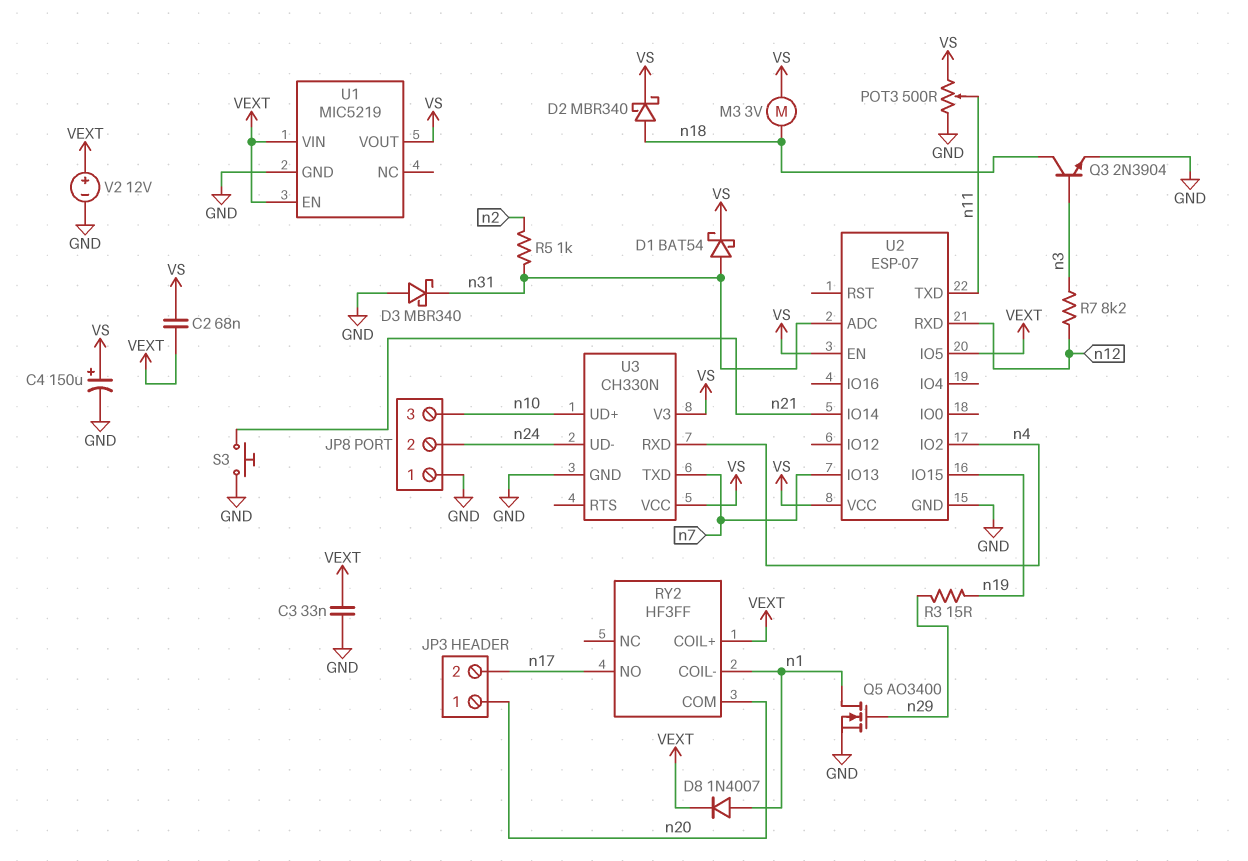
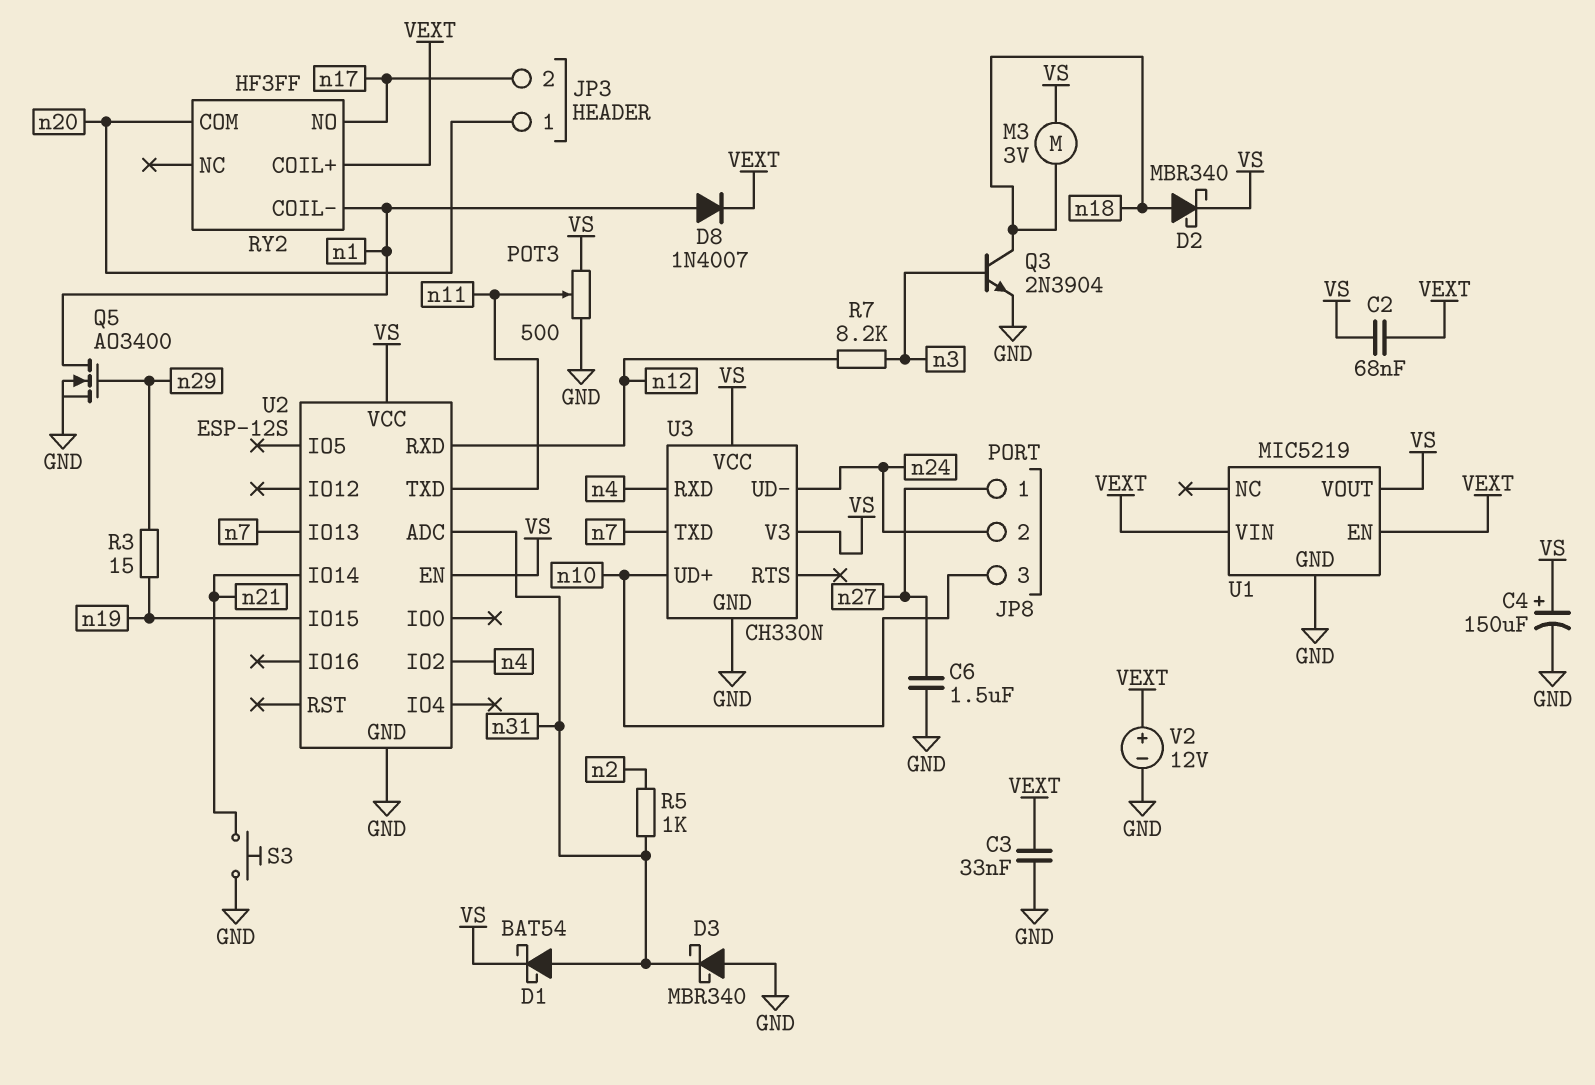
C6: none -> 1.5uF (GND, n27)
JP8 pin 1: GND -> n27
U2: ESP-07 -> ESP-12S
U2 pin IO5: VEXT -> none

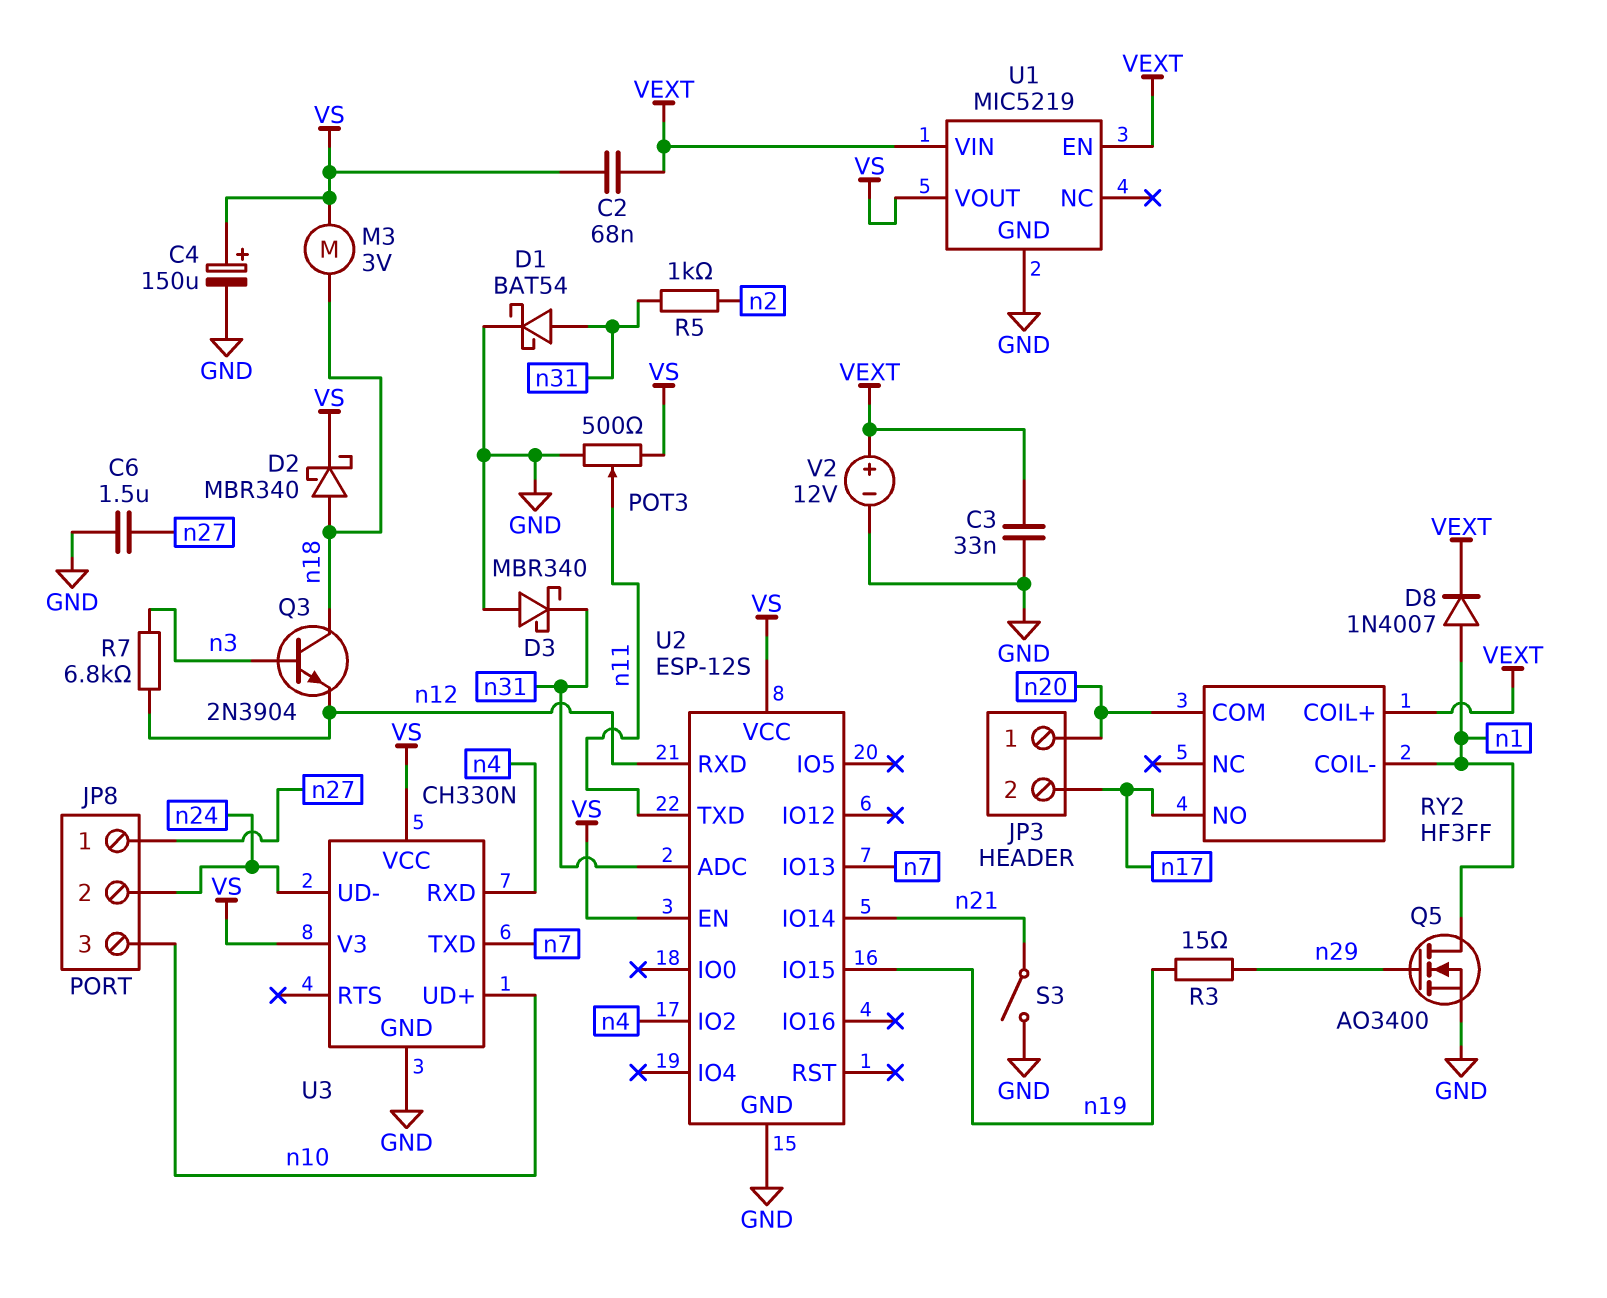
D1: schottky BAT54 (A n31, K VS) -> schottky BAT54 (A n31, K GND)
Q3: NPN 2N3904 (B n3, C n18, E GND) -> NPN 2N3904 (B n3, C n18, E n12)
R7: 8.2k (n3, n12) -> 6.8k (n3, n12)
S3: button (GND, n21) -> switch (GND, n21)

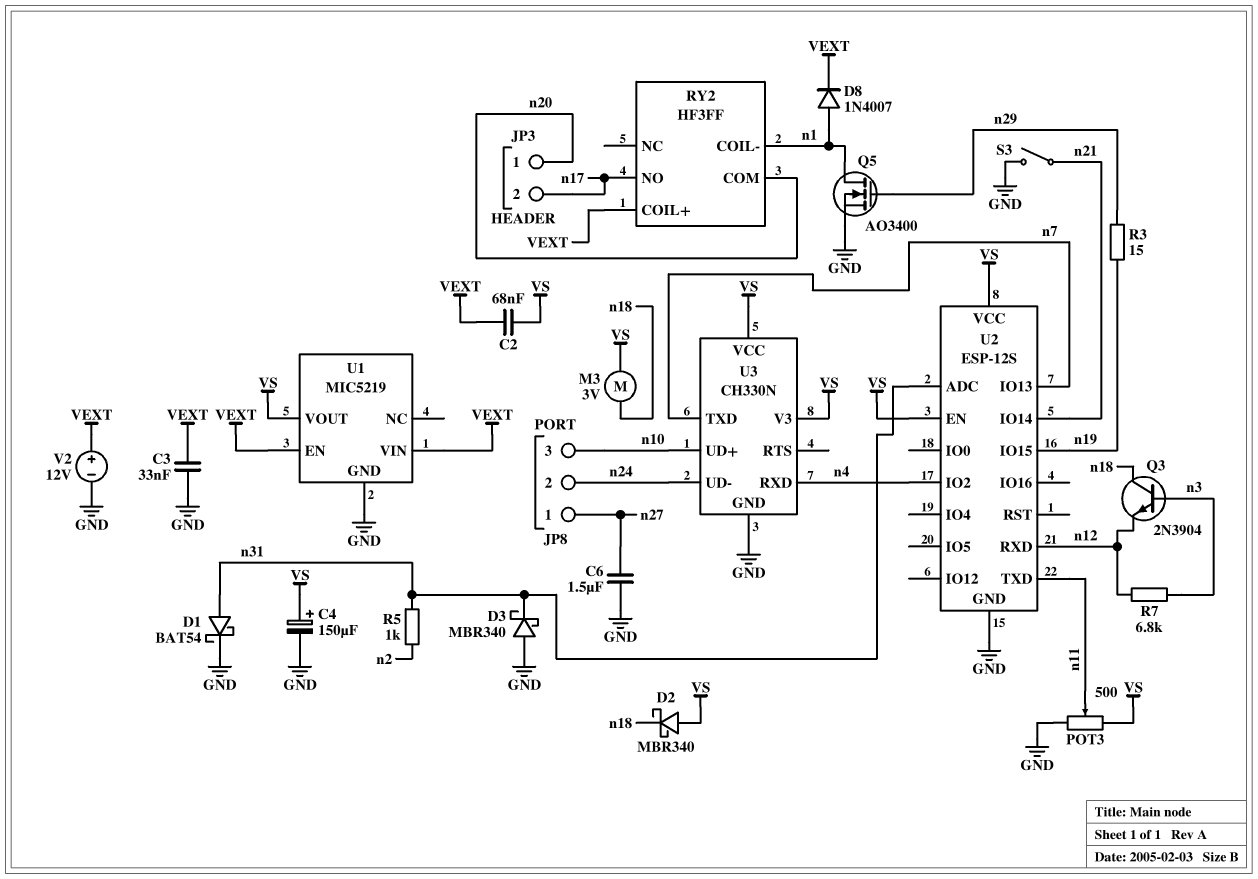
D2: schottky MBR340 (A n18, K VS) -> schottky MBR340 (A VS, K n18)

